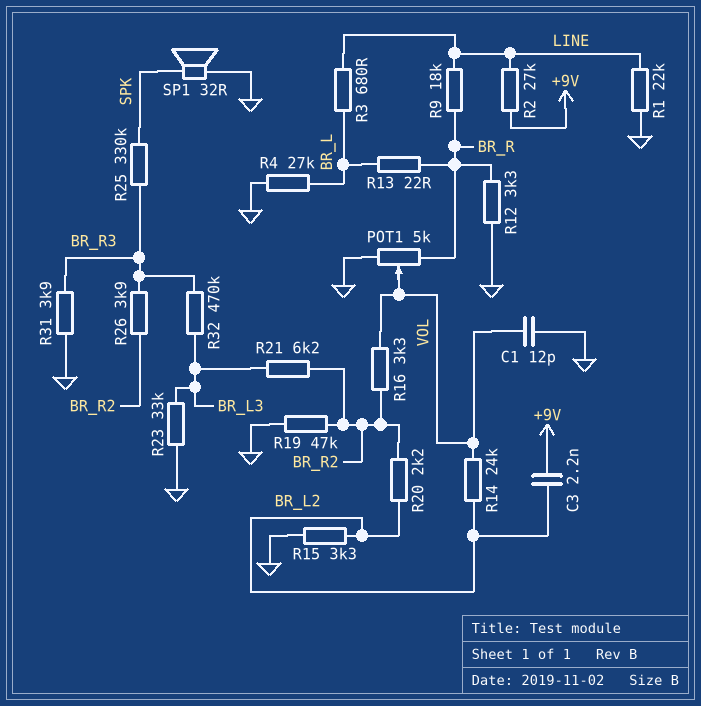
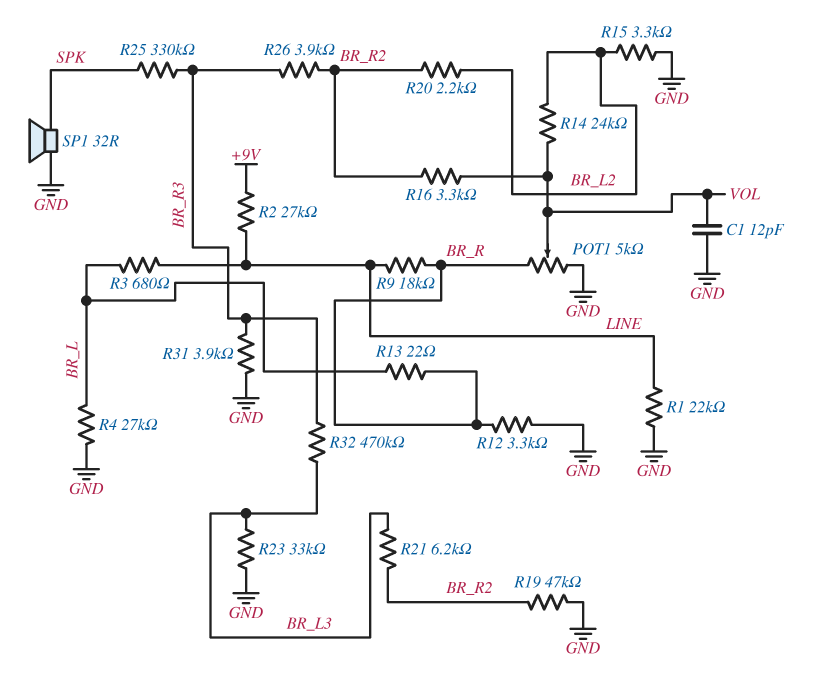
C3: 2.2nF (+9V, BR_L2) -> none

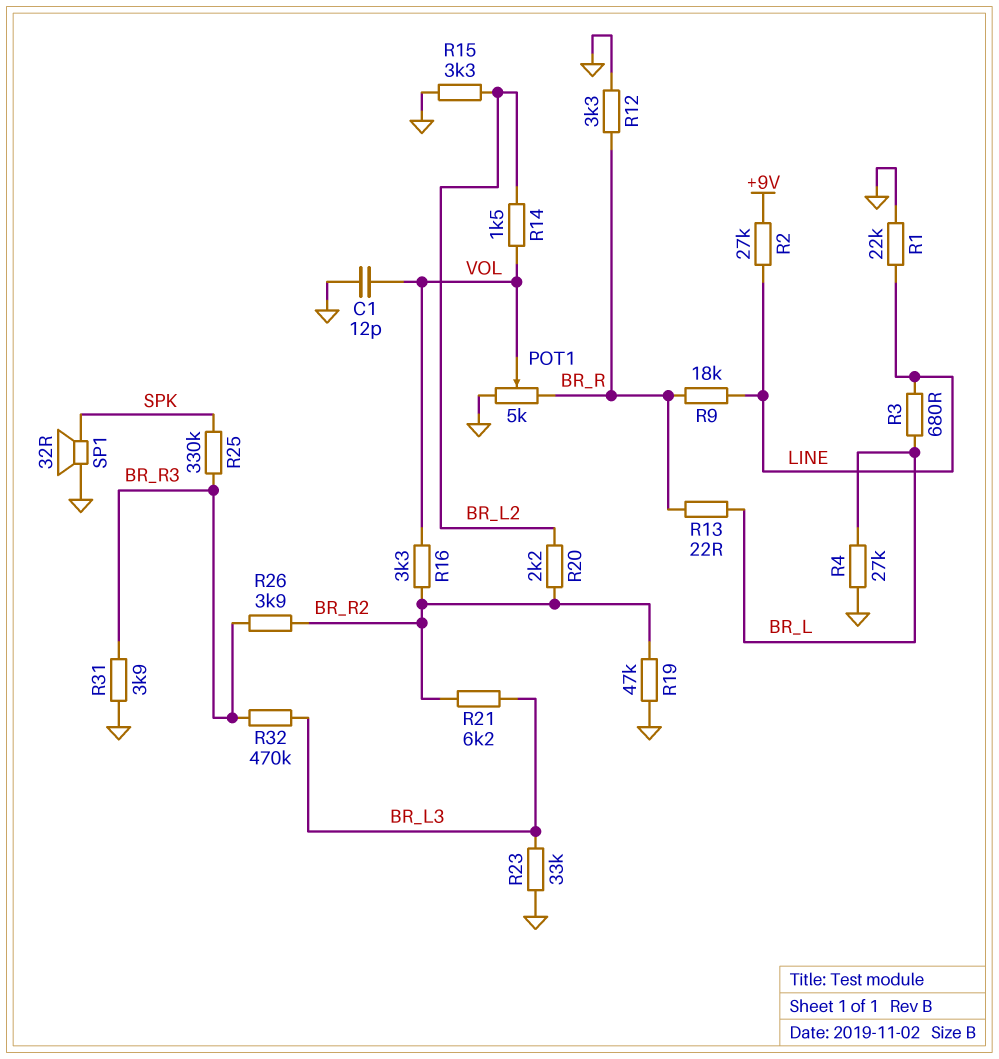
R14: 24k (BR_L2, VOL) -> 1.5k (BR_L2, VOL)

